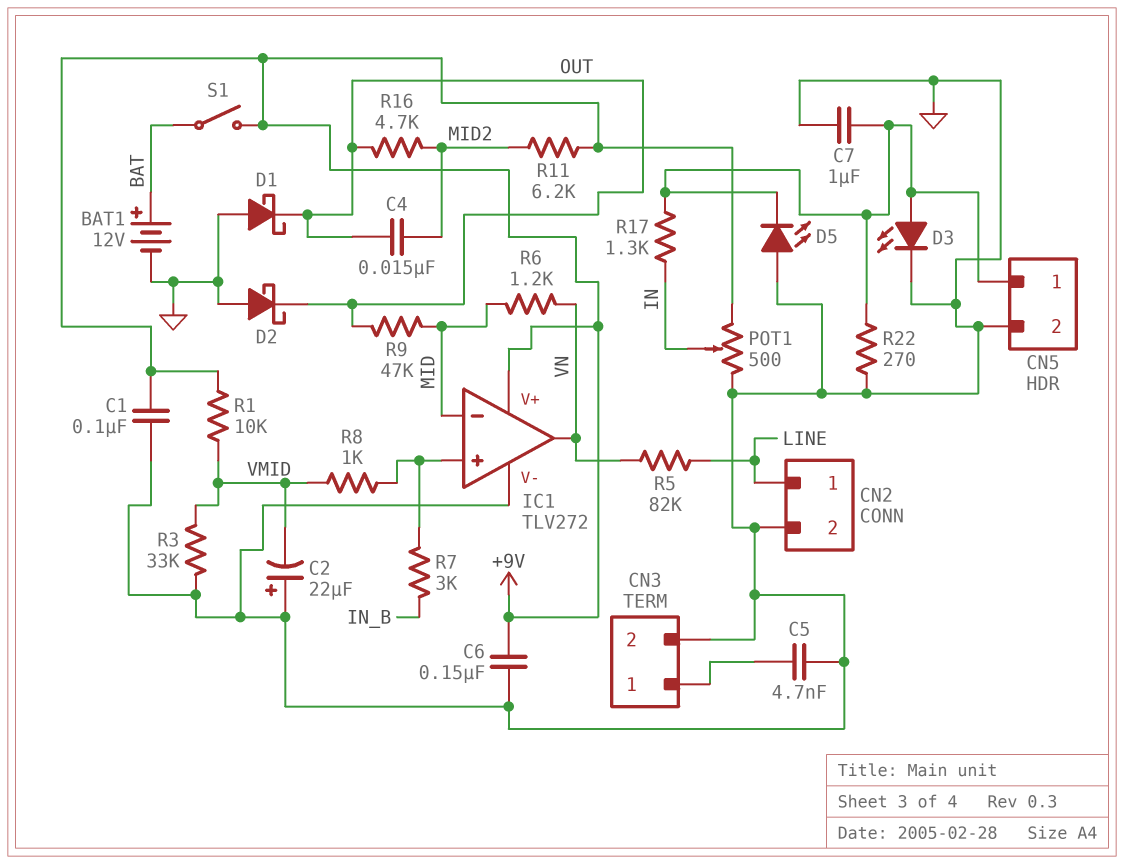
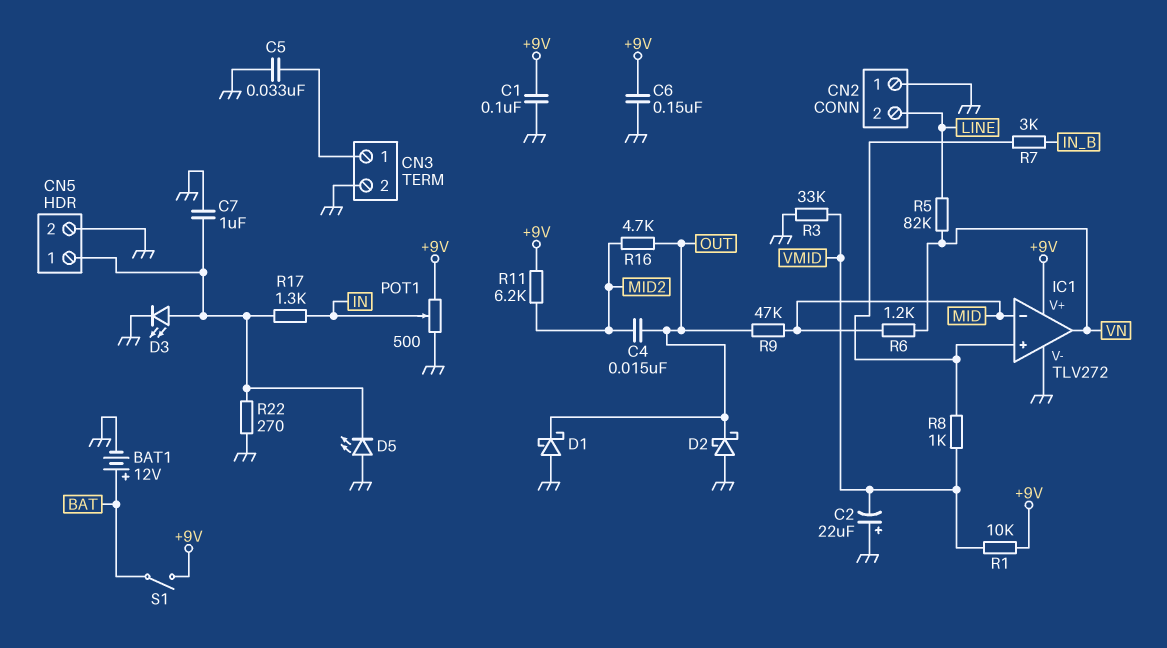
C5: 4.7nF (CN3/1, GND) -> 33nF (CN3/1, GND)
CN2 pin 1: LINE -> GND
CN2 pin 2: GND -> LINE

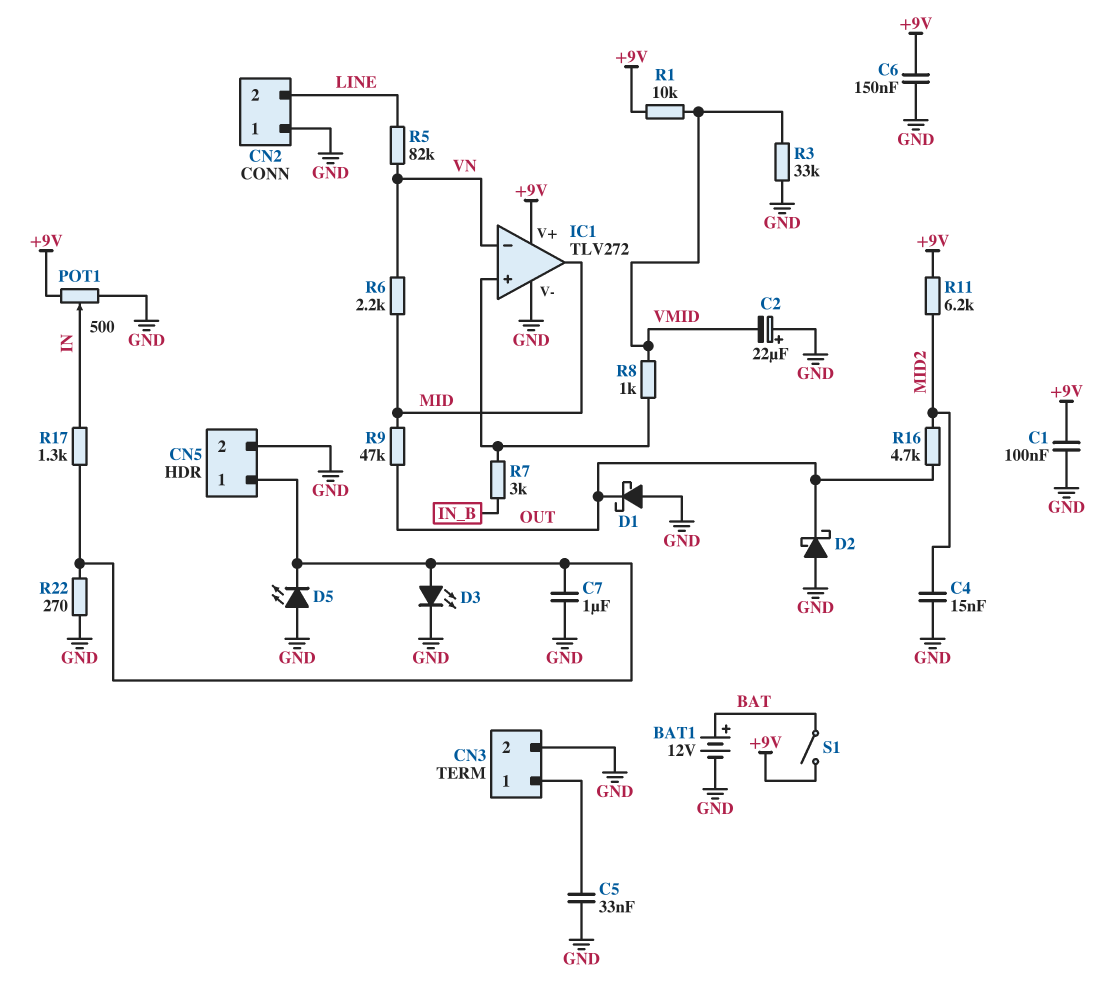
C4: 15nF (MID2, OUT) -> 15nF (GND, MID2)
IC1 pin in-: MID -> VN
IC1 pin out: VN -> MID
R6: 1.2k (MID, VN) -> 2.2k (MID, VN)

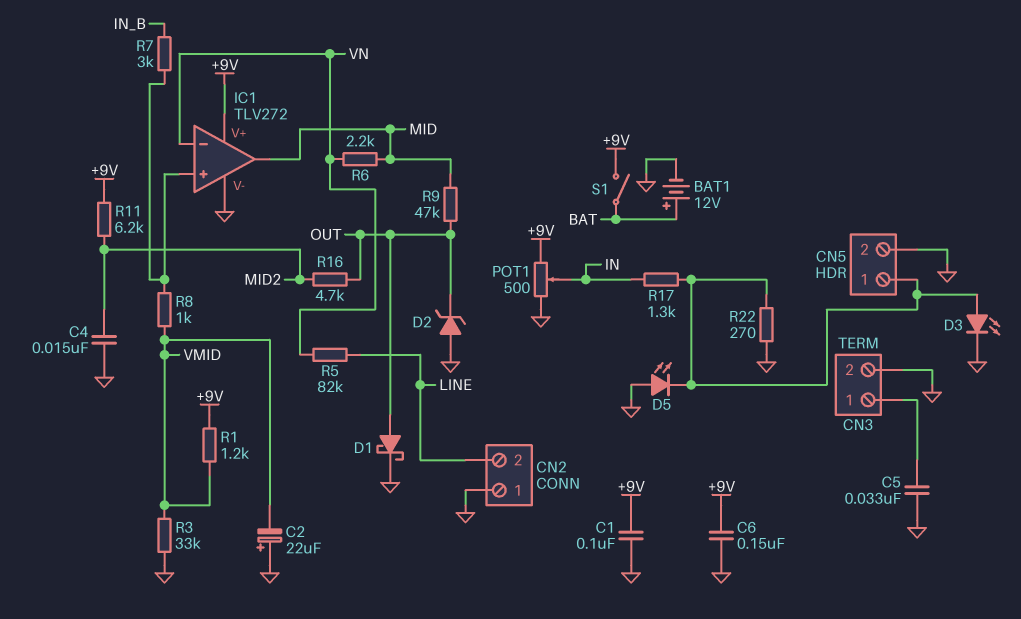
C7: 1uF (CN5/1, GND) -> none
D1: schottky (A GND, K OUT) -> schottky (A OUT, K GND)
D2: schottky (A GND, K OUT) -> zener (A GND, K OUT)
R1: 10k (+9V, VMID) -> 1.2k (+9V, VMID)

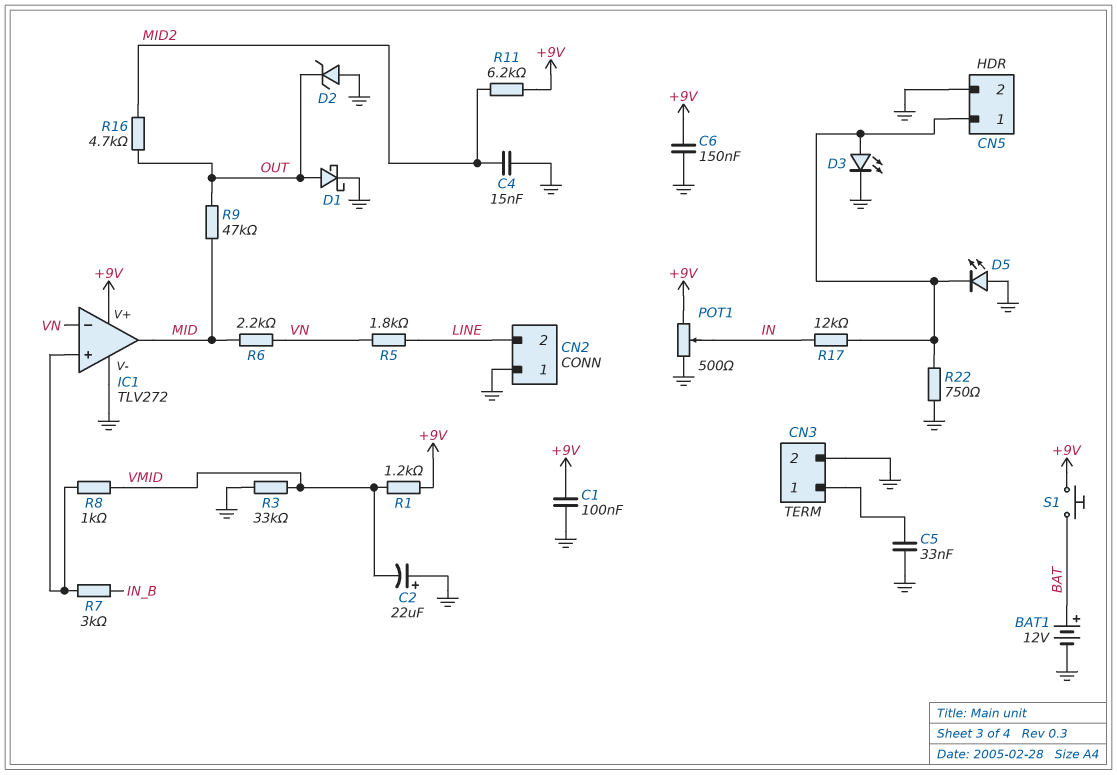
R5: 82k (LINE, VN) -> 1.8k (LINE, VN)
R17: 1.3k (CN5/1, IN) -> 12k (CN5/1, IN)
R22: 270 (CN5/1, GND) -> 750 (CN5/1, GND)
S1: switch (+9V, BAT) -> button (+9V, BAT)

